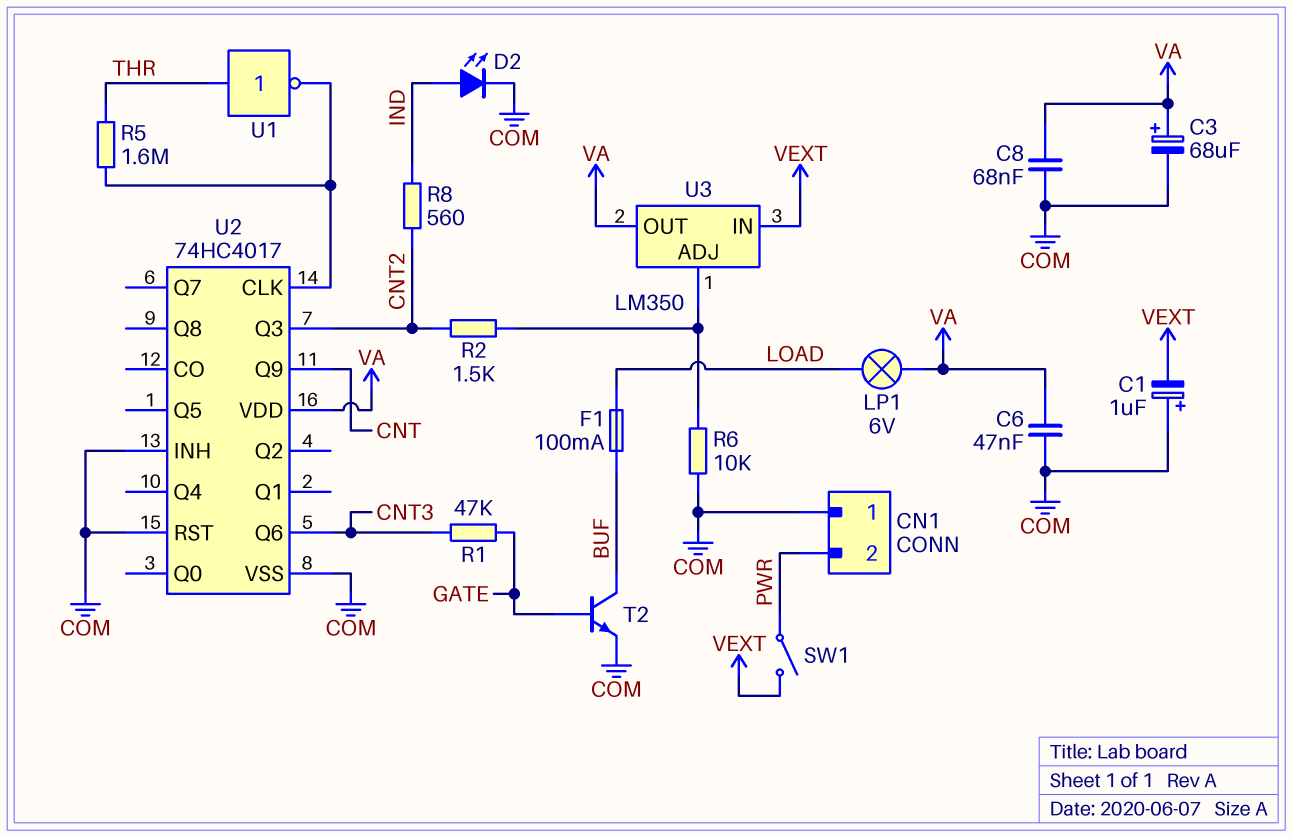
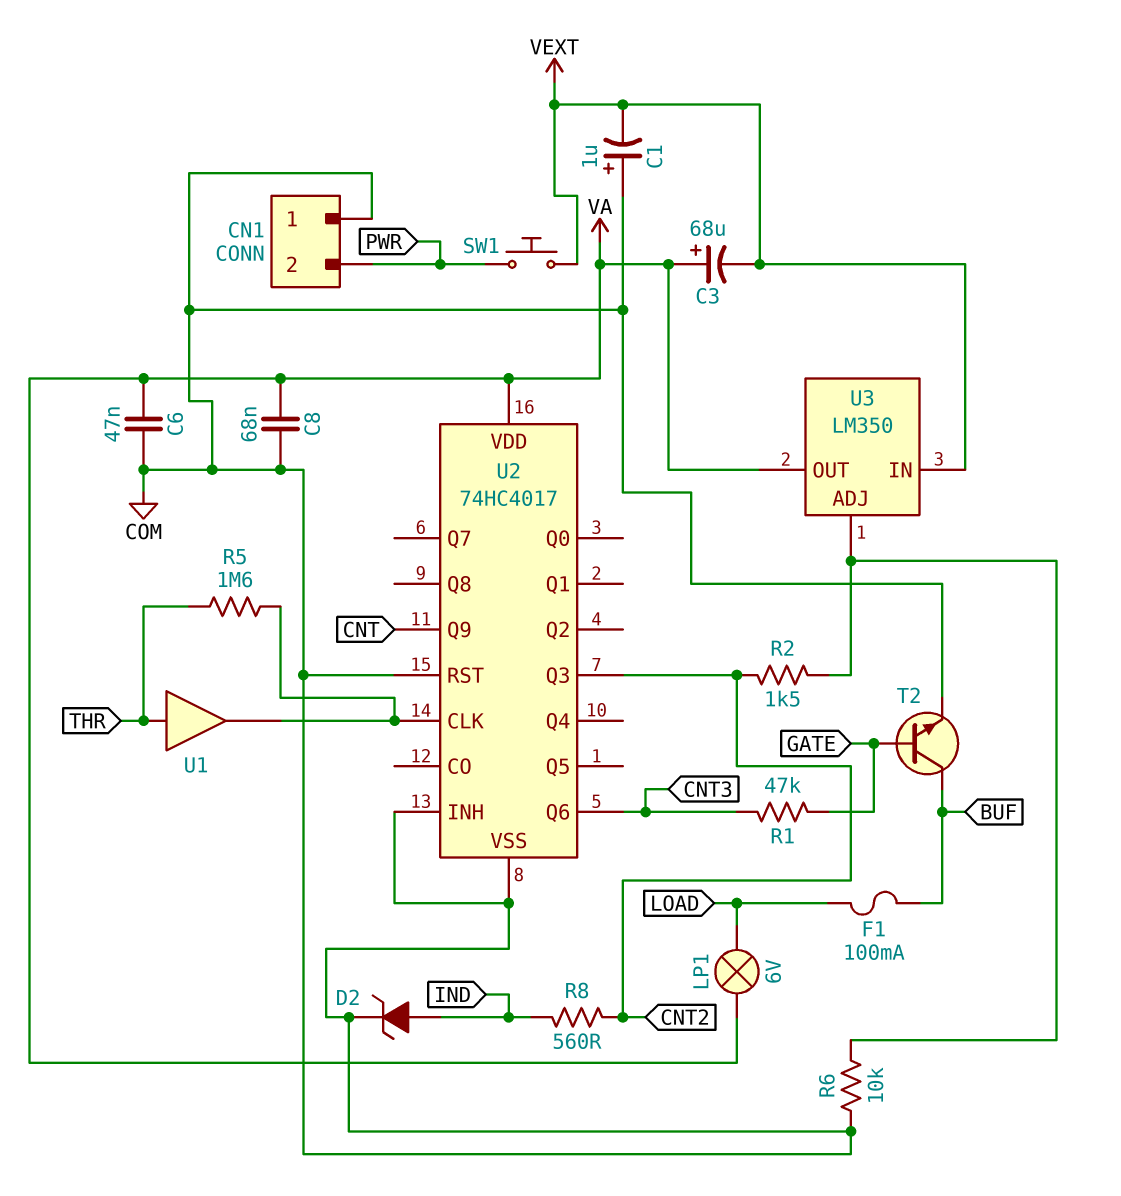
C3: 68uF (plus VA, minus COM) -> 68uF (plus VA, minus VEXT)
D2: LED (A IND, K COM) -> zener (A IND, K COM)
SW1: switch (PWR, VEXT) -> button (PWR, VEXT)
U1: NOT (in THR, out U2/CLK) -> buffer (in THR, out U2/CLK)

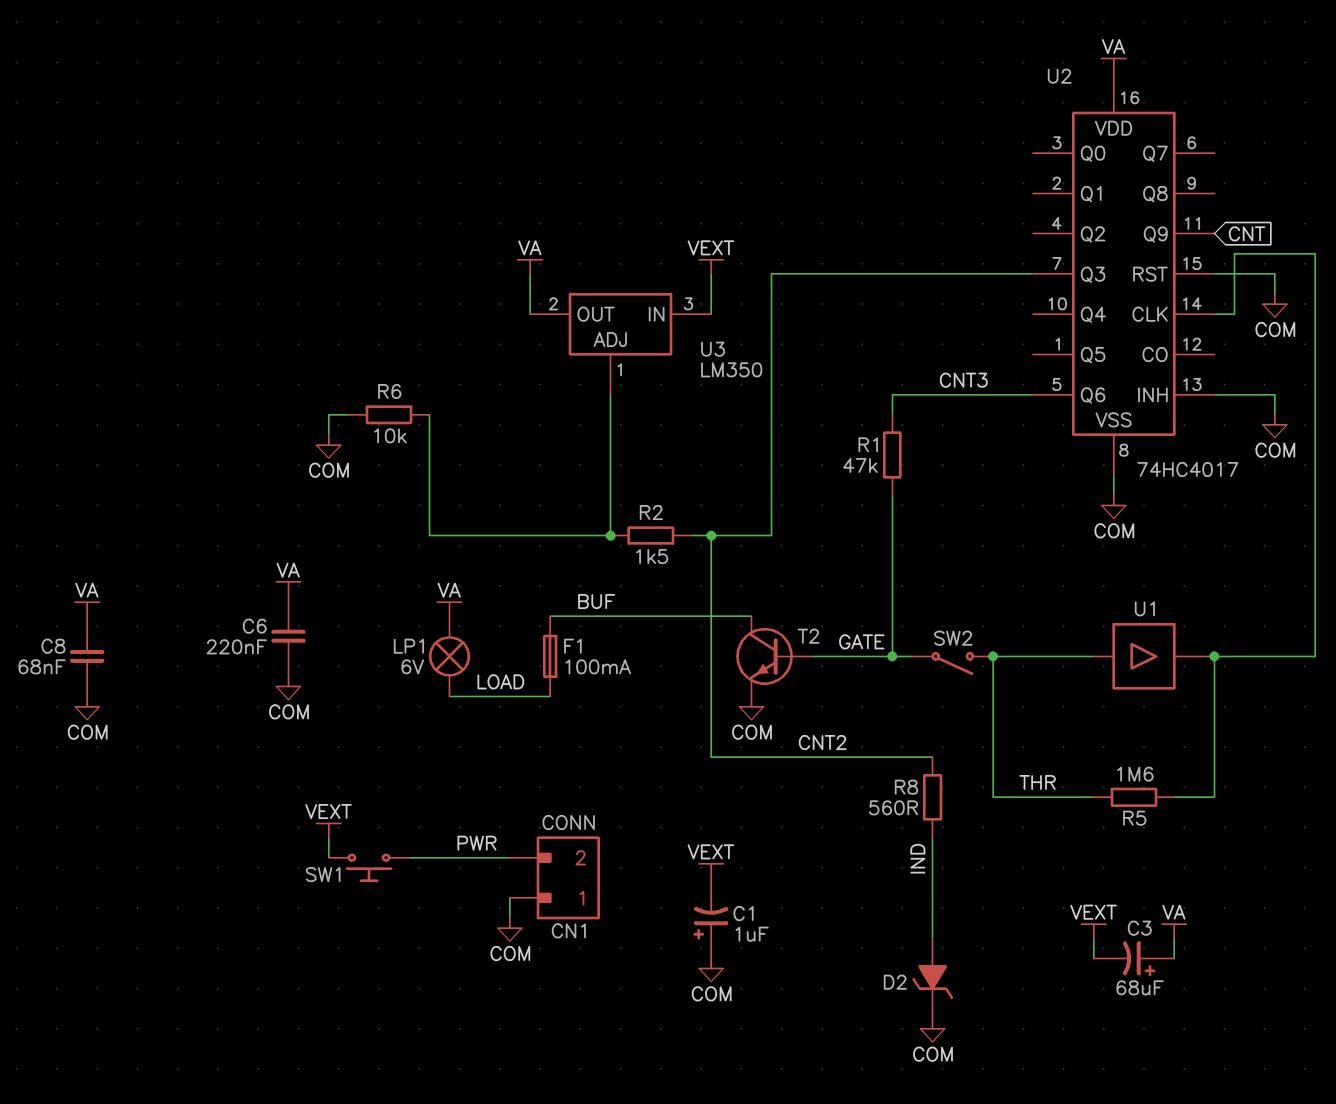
C6: 47nF (COM, VA) -> 220nF (COM, VA)
SW2: none -> switch (GATE, THR)

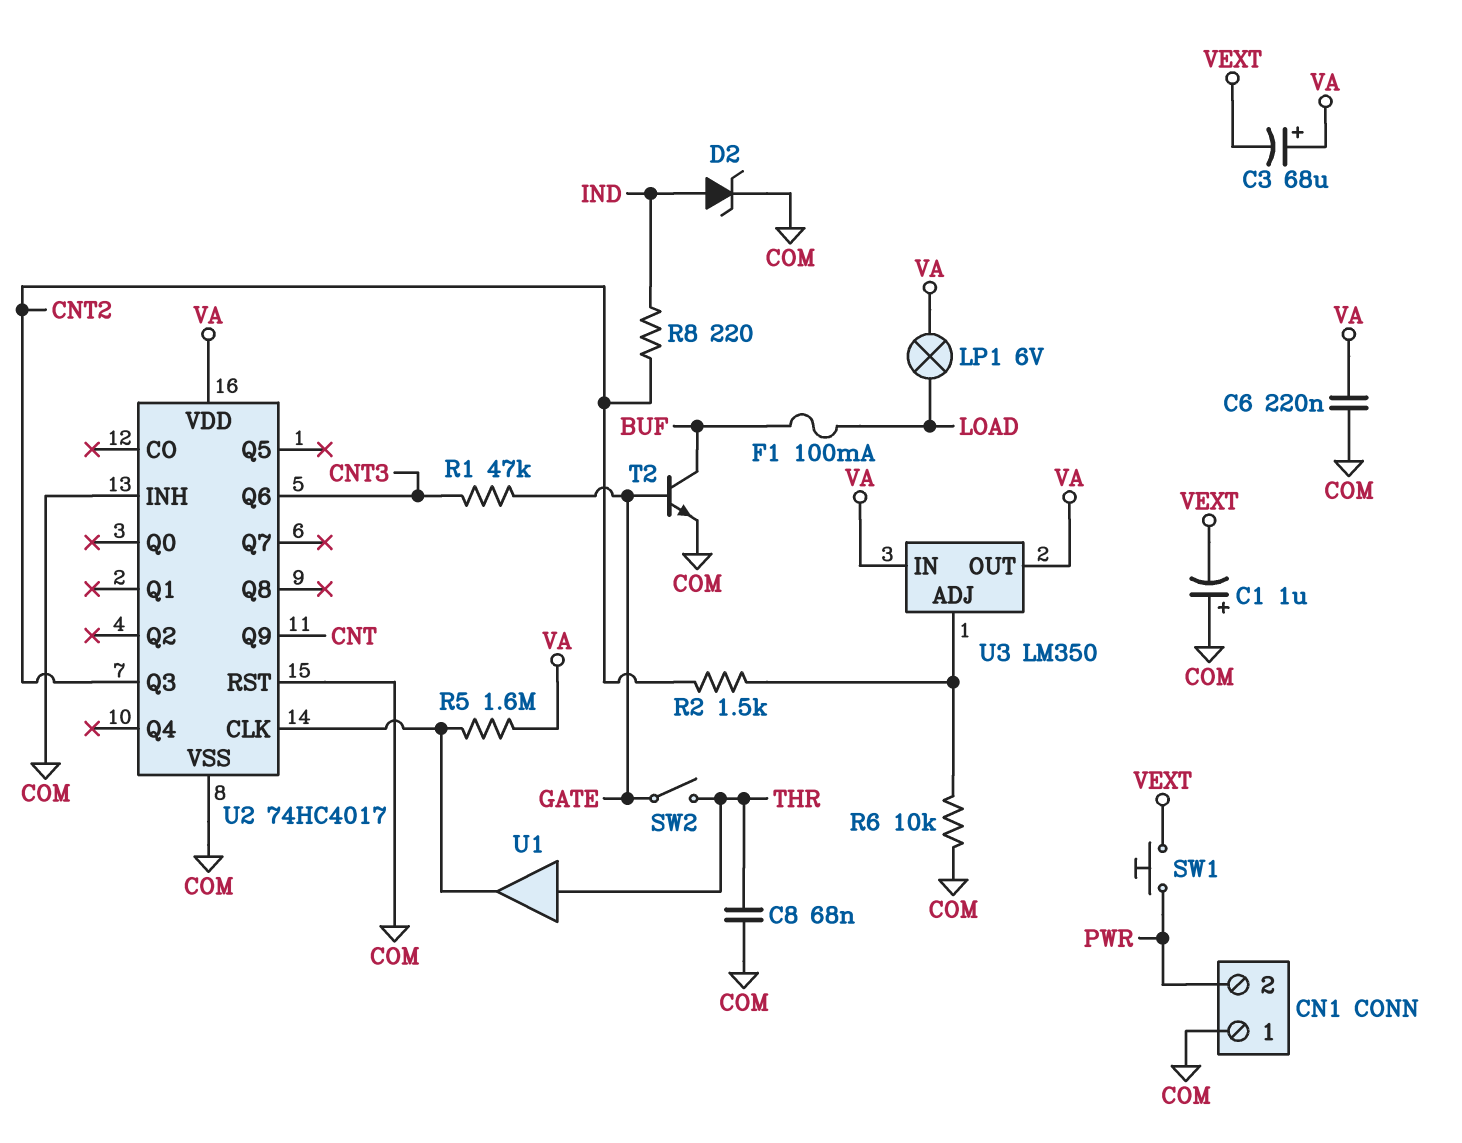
C8: 68nF (COM, VA) -> 68nF (COM, THR)
R5: 1.6M (THR, U2/CLK) -> 1.6M (U2/CLK, VA)
R8: 560 (CNT2, IND) -> 220 (CNT2, IND)
U3 pin IN: VEXT -> VA

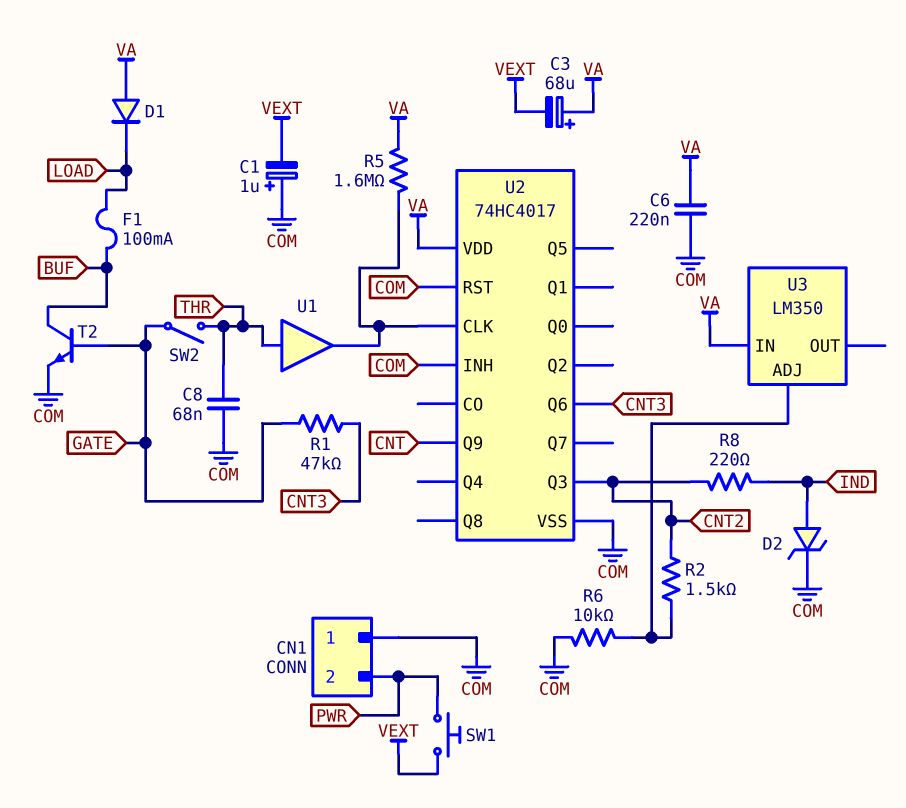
D1: none -> diode (A VA, K LOAD)
LP1: lamp 6V (LOAD, VA) -> none
U3 pin OUT: VA -> none

